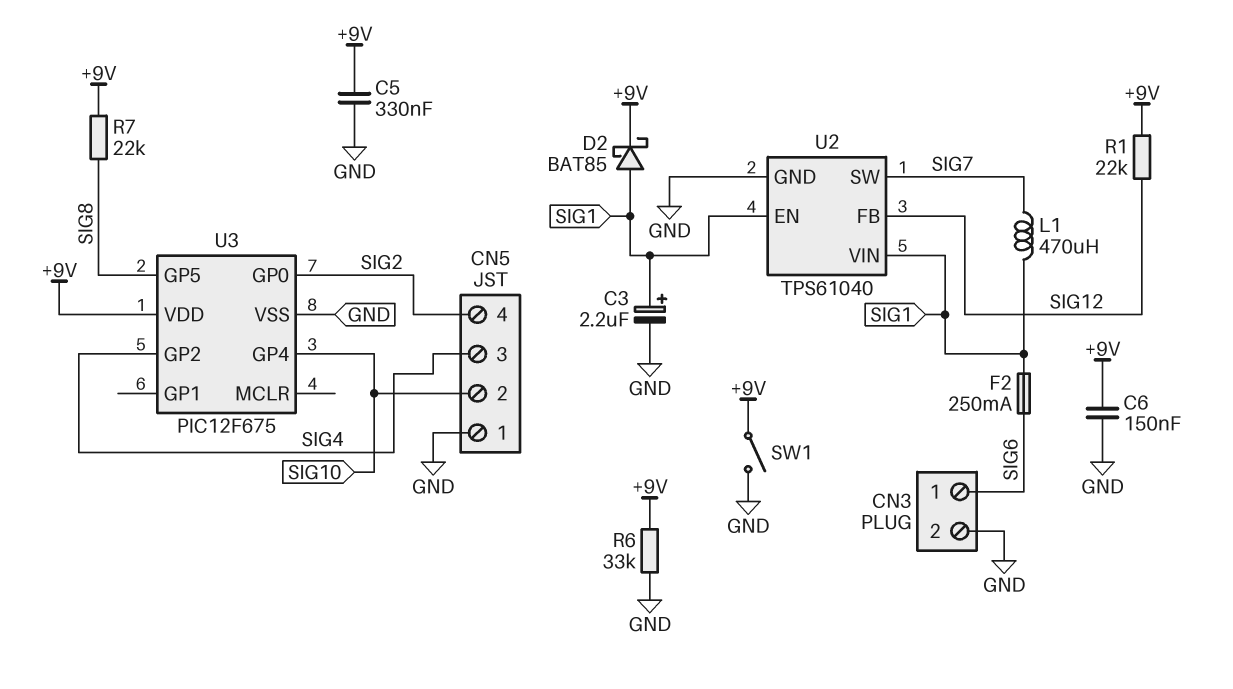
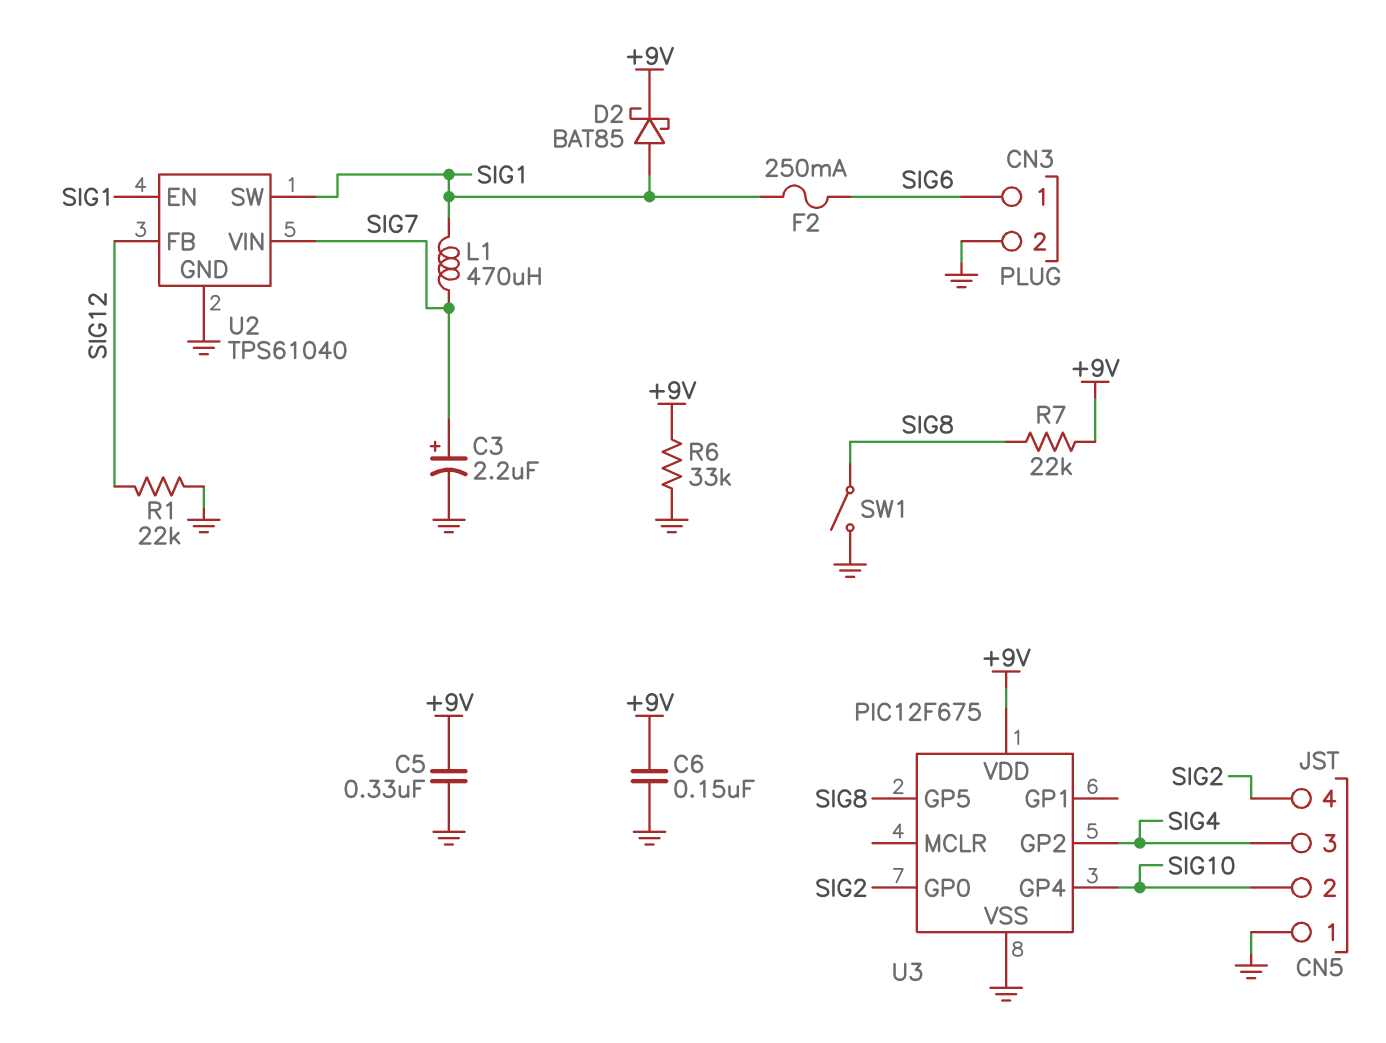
C3: 2.2uF (plus SIG1, minus GND) -> 2.2uF (plus SIG7, minus GND)
R1: 22k (+9V, SIG12) -> 22k (GND, SIG12)
SW1: switch (+9V, GND) -> switch (GND, SIG8)
U2 pin SW: SIG7 -> SIG1
U2 pin VIN: SIG1 -> SIG7

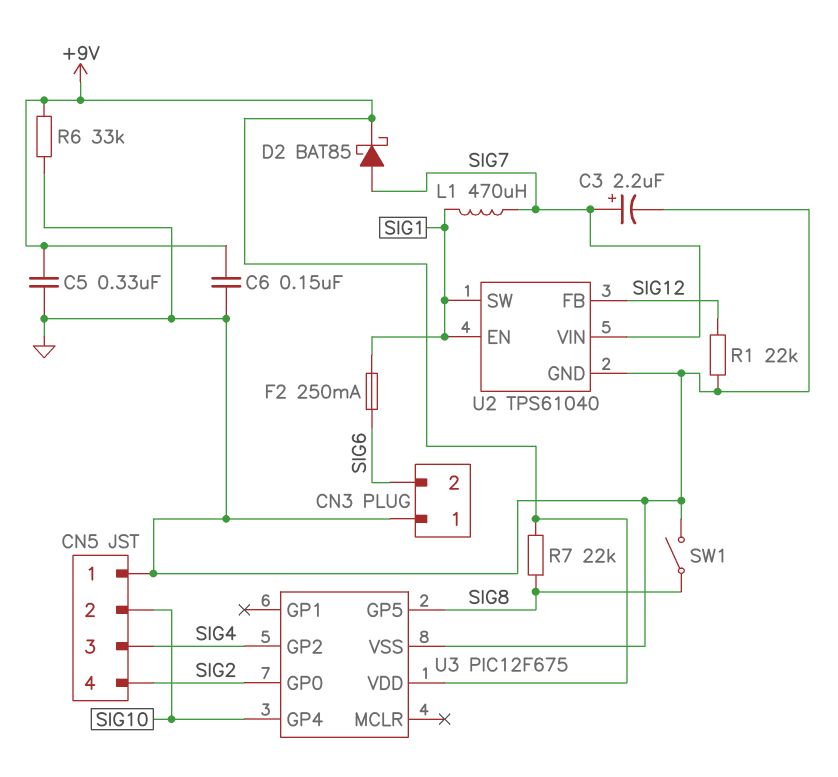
CN3 pin 1: SIG6 -> GND
CN3 pin 2: GND -> SIG6
D2: schottky BAT85 (A SIG1, K +9V) -> schottky BAT85 (A SIG7, K +9V)

